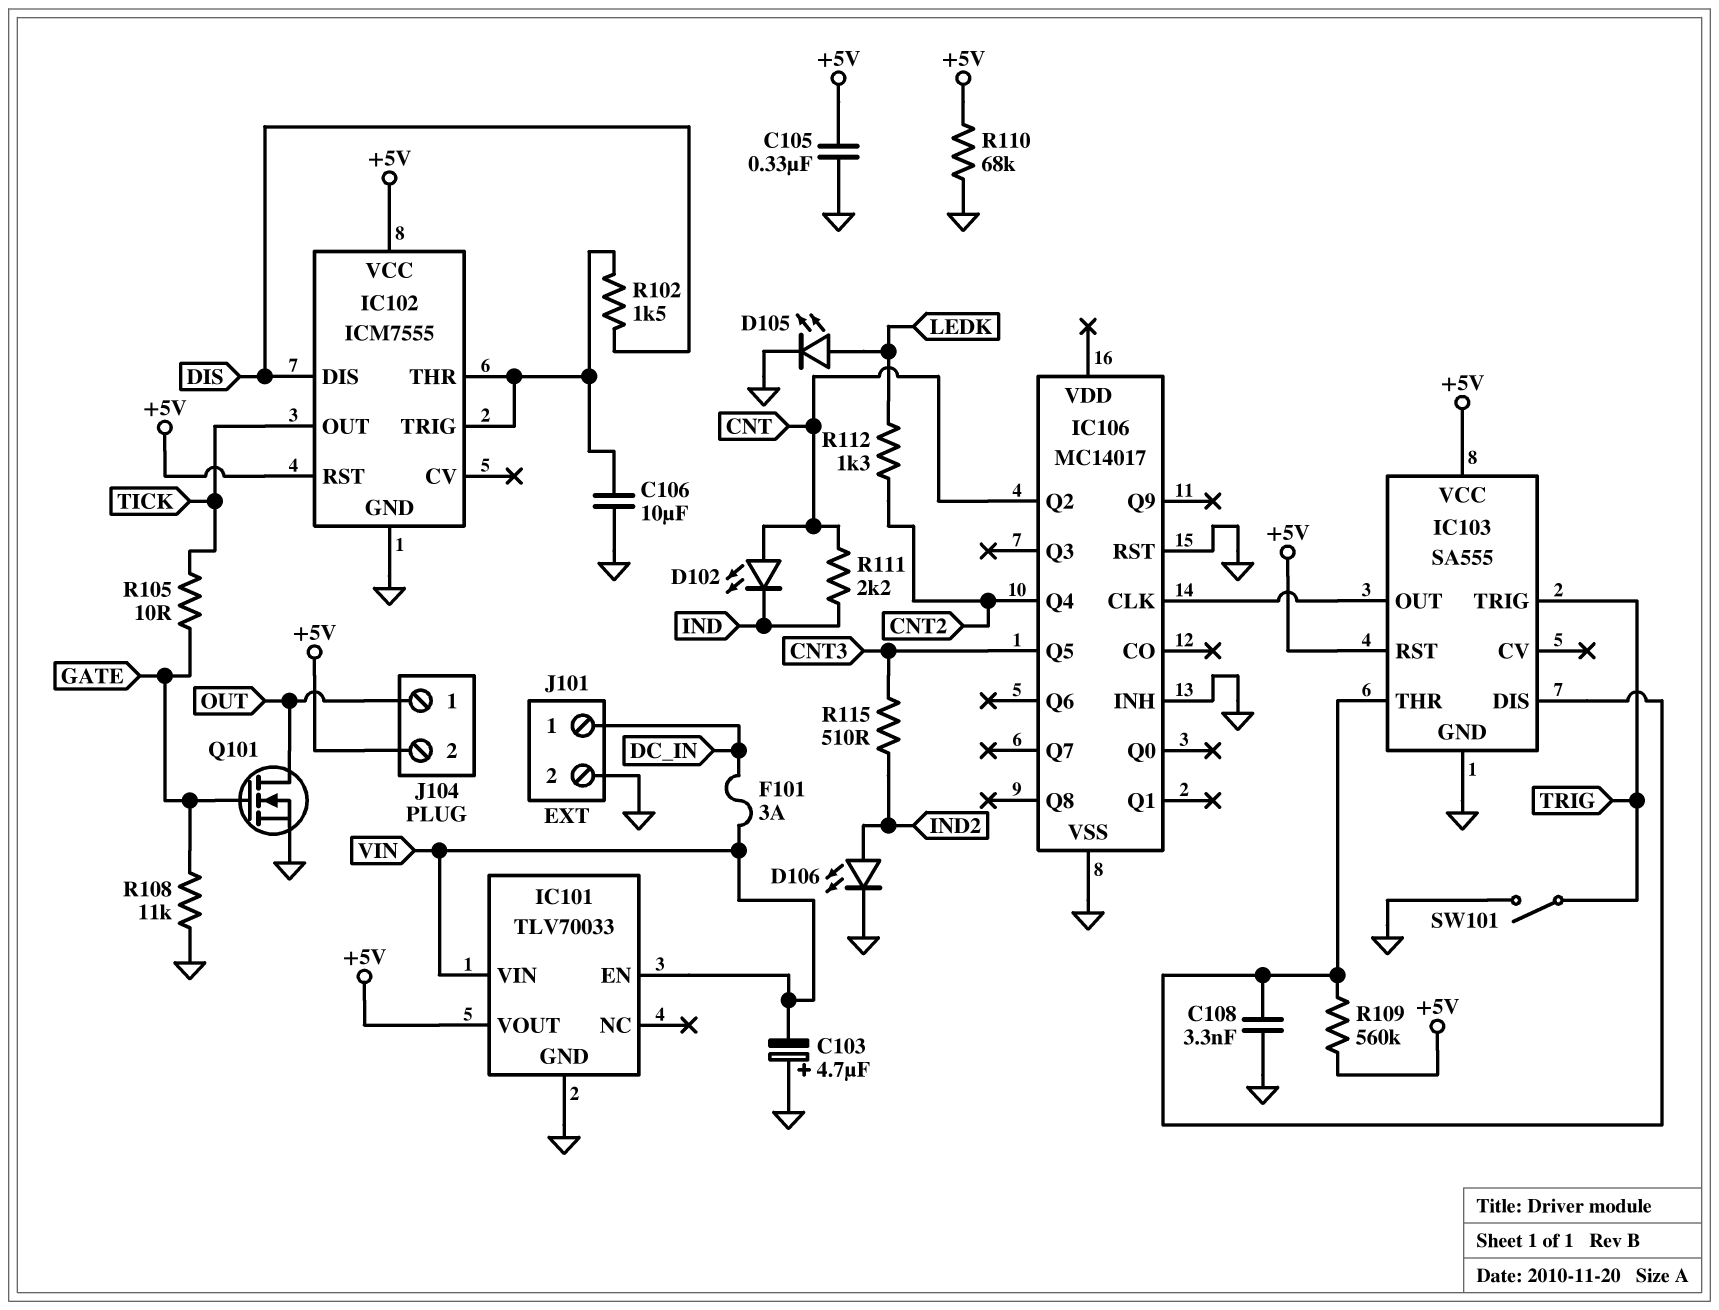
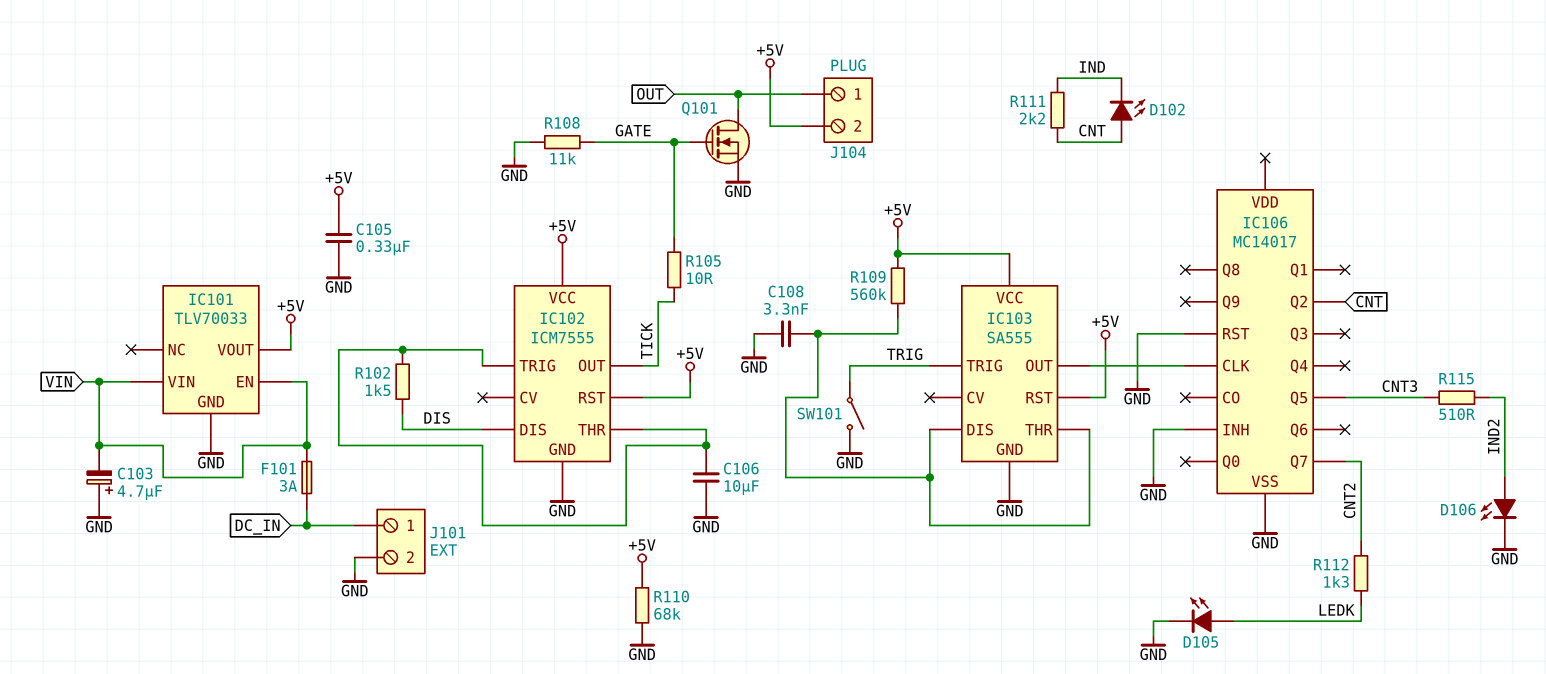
IC106 pin Q4: CNT2 -> none
IC106 pin Q7: none -> CNT2

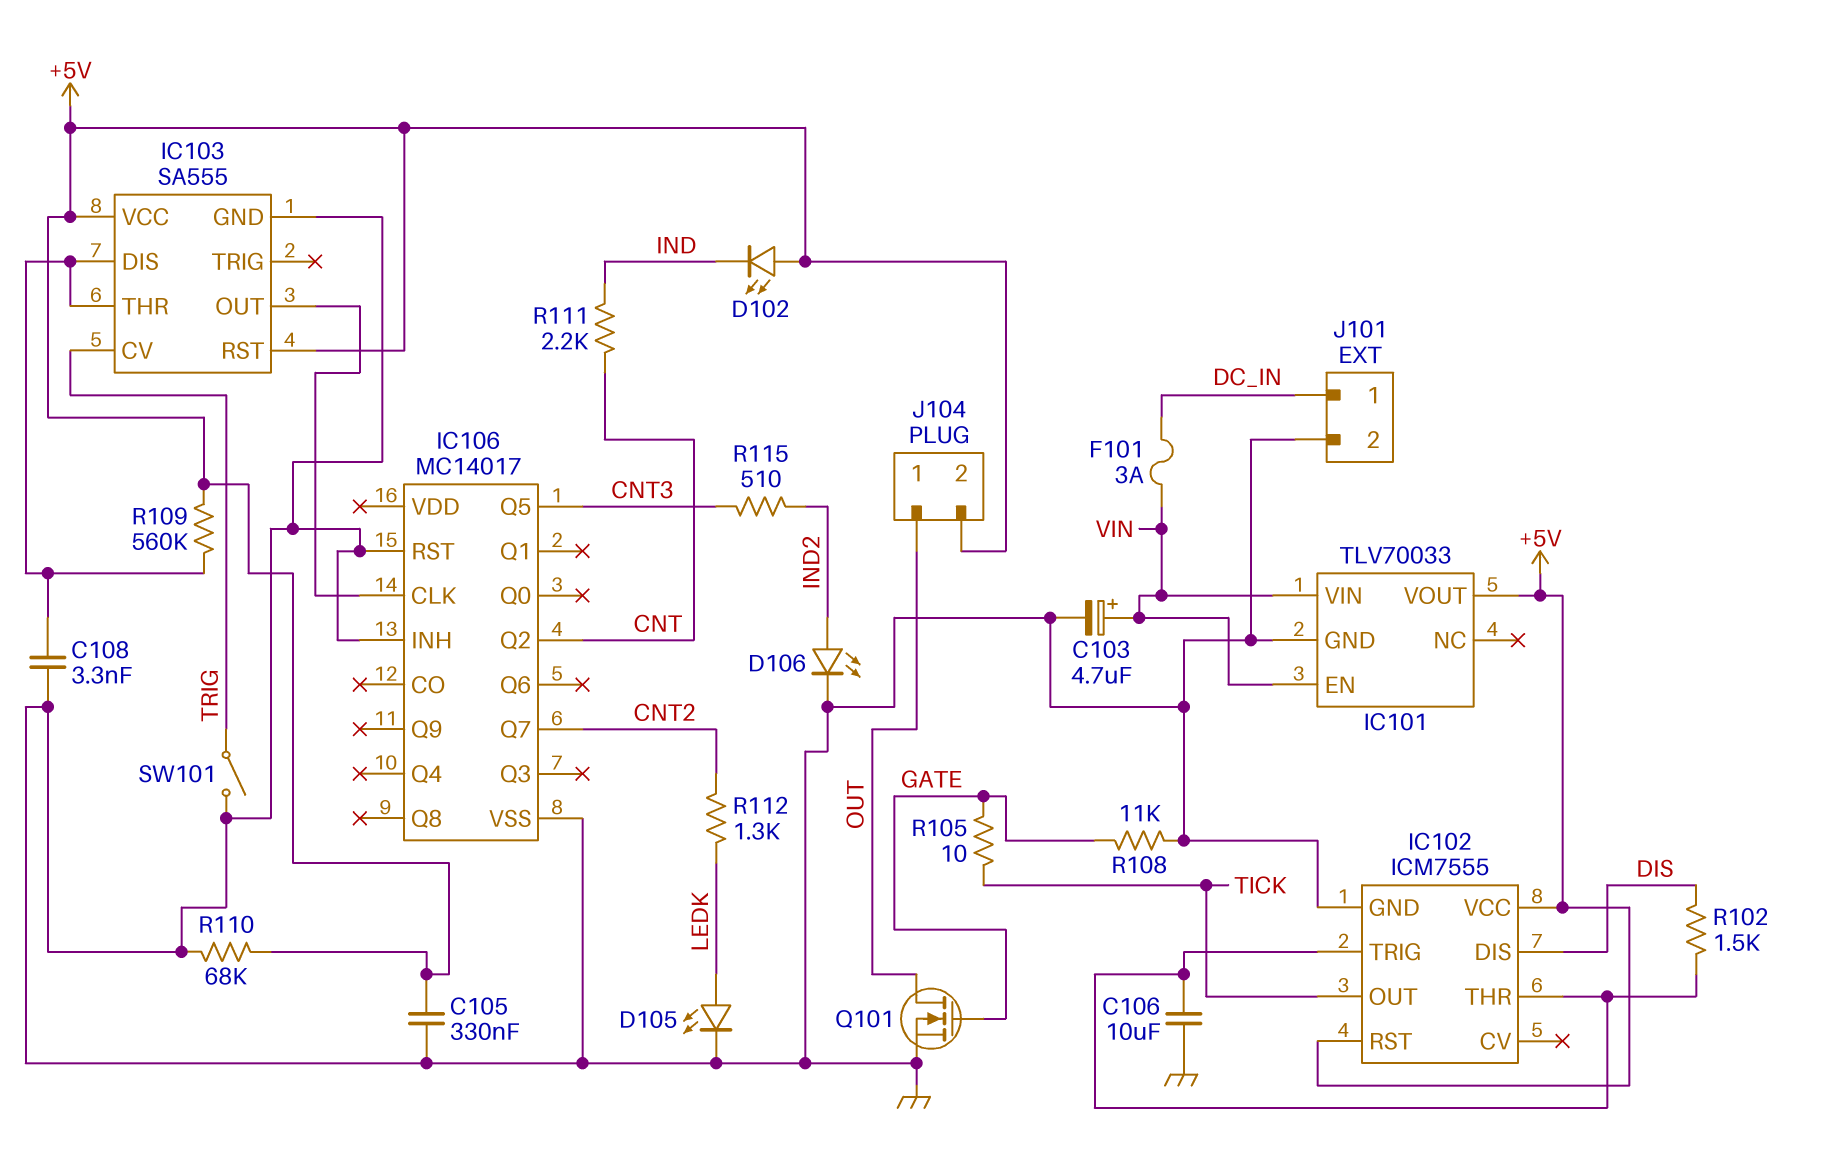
C103: 4.7uF (plus GND, minus VIN) -> 4.7uF (plus VIN, minus GND)
D102: LED (A CNT, K IND) -> LED (A +5V, K IND)
IC103 pin CV: none -> TRIG
IC103 pin TRIG: TRIG -> none

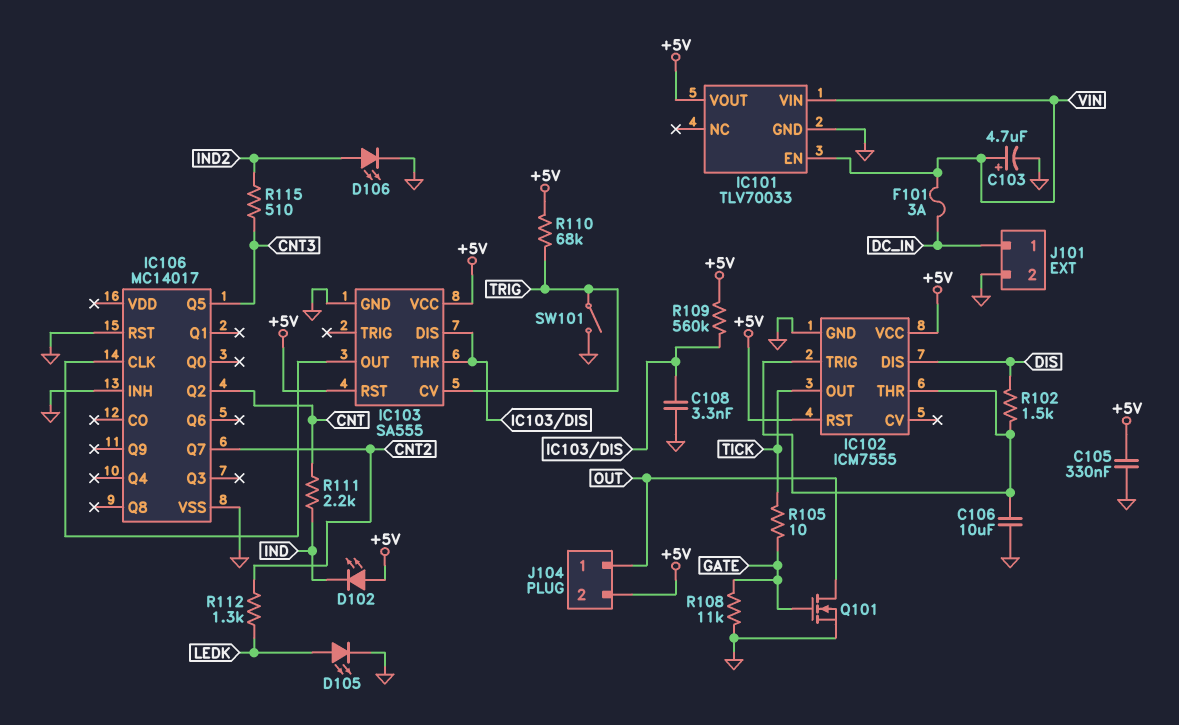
R110: 68k (+5V, GND) -> 68k (+5V, TRIG)

